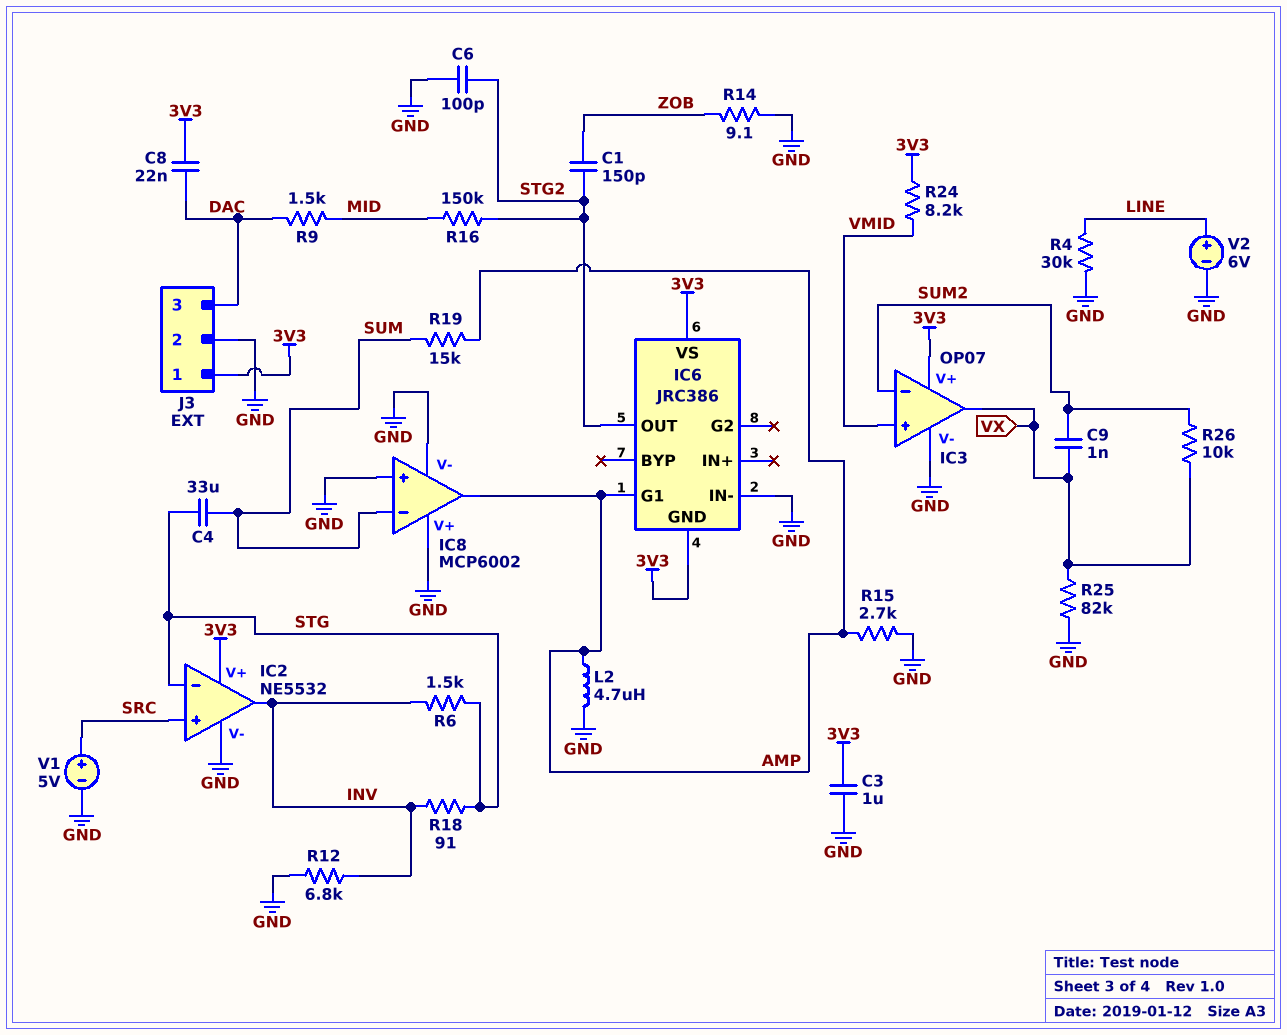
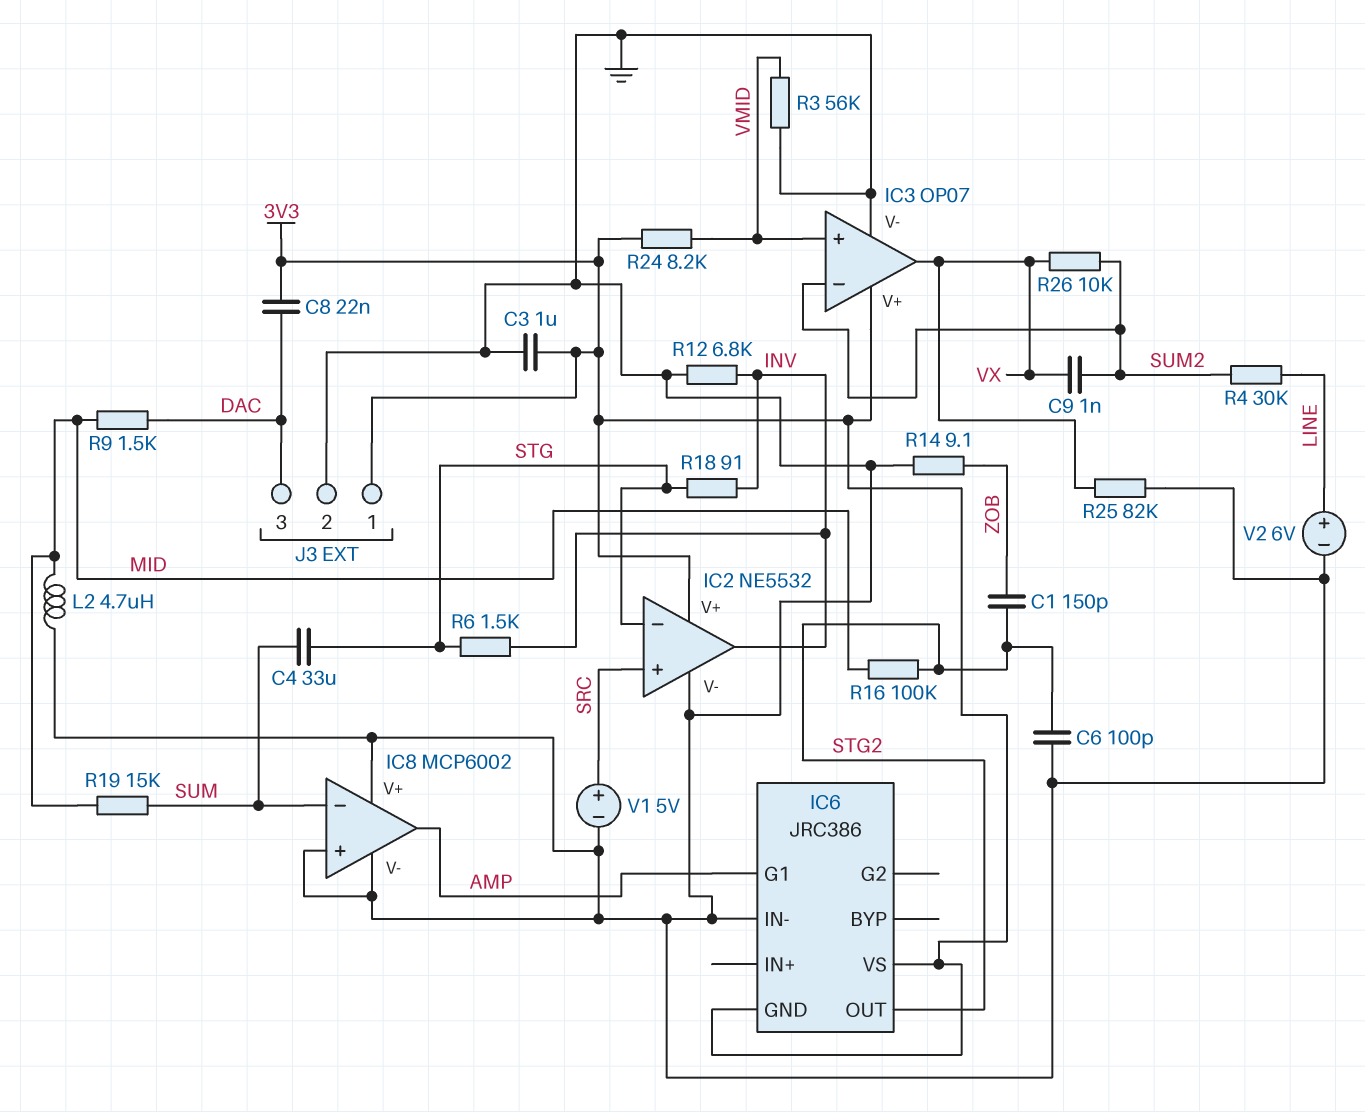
L2: 4.7uH (AMP, GND) -> 4.7uH (GND, MID)
R3: none -> 56k (GND, VMID)
R4: 30k (GND, LINE) -> 30k (LINE, SUM2)
R15: 2.7k (AMP, GND) -> none
R16: 150k (MID, STG2) -> 100k (MID, STG2)
R19: 15k (AMP, SUM) -> 15k (MID, SUM)

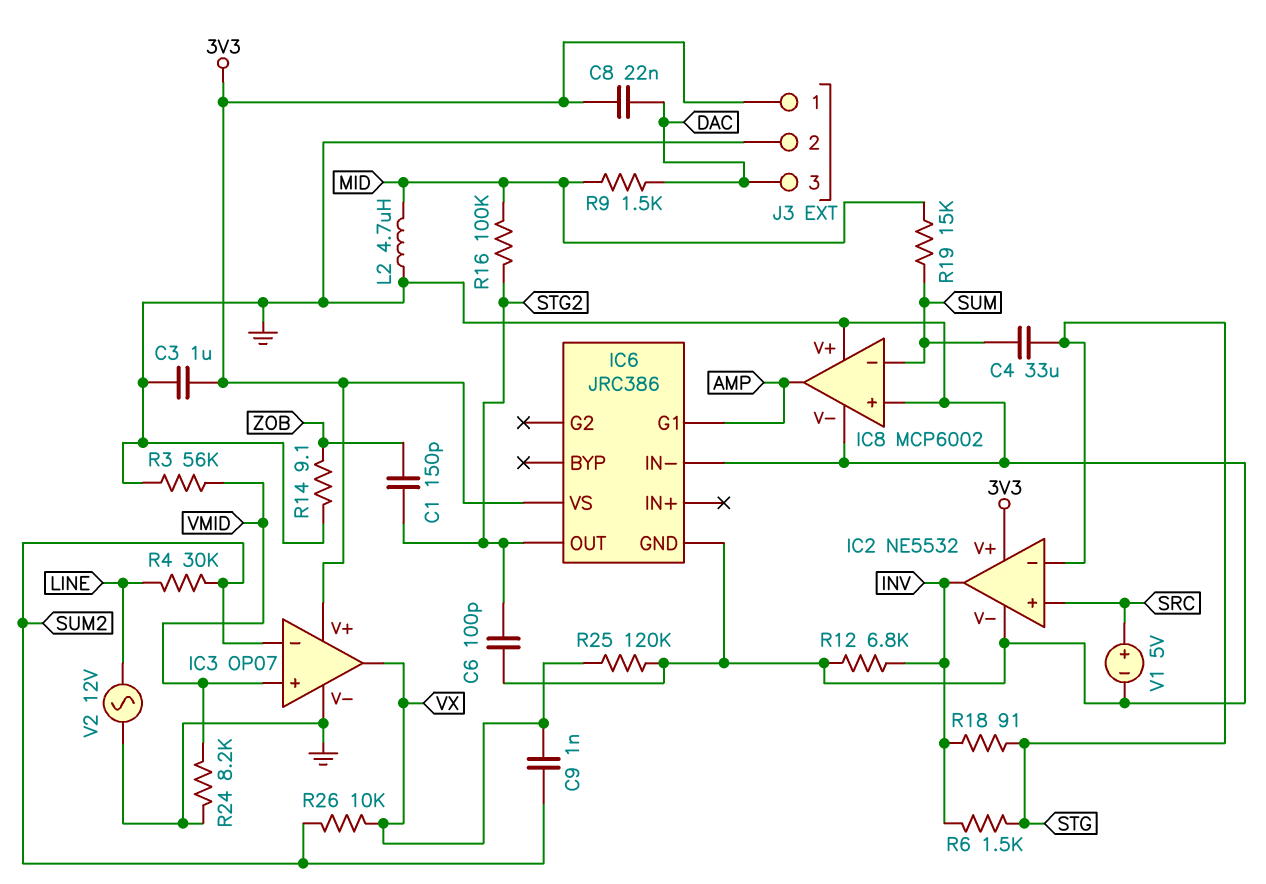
IC6 pin GND: 3V3 -> GND
R24: 8.2k (3V3, VMID) -> 8.2k (GND, VMID)
R25: 82k (GND, VX) -> 120k (GND, VX)
V2: 6V (plus LINE, minus GND) -> AC 12V (GND, LINE)

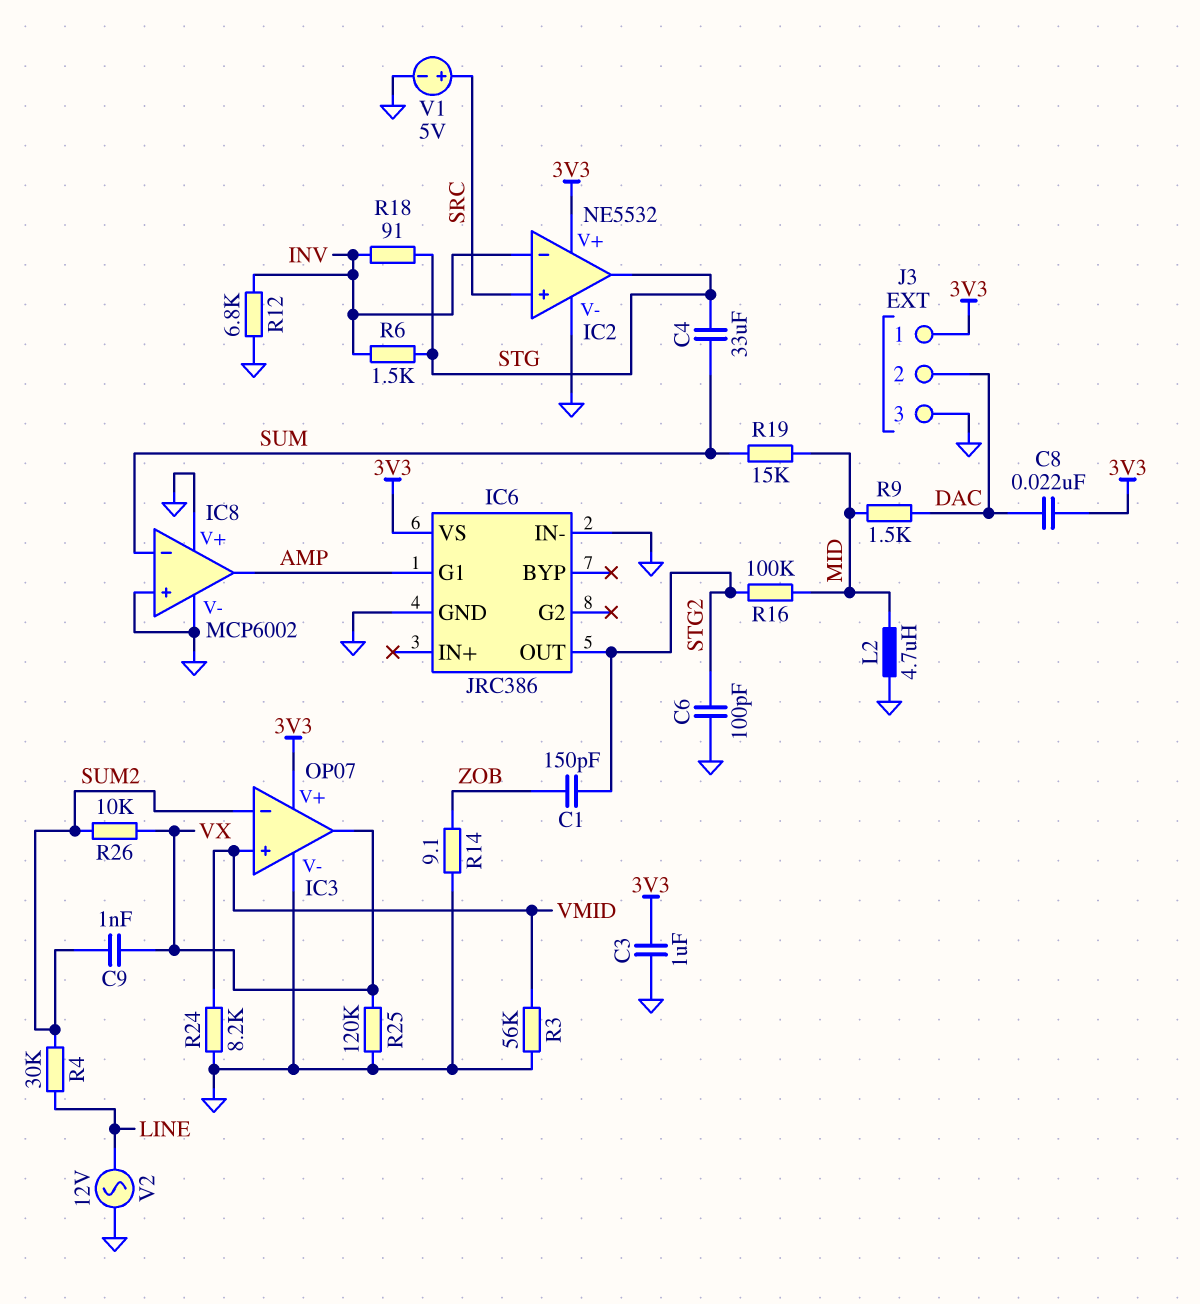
IC2 pin in-: STG -> INV
IC2 pin out: INV -> STG
J3 pin 2: GND -> DAC
J3 pin 3: DAC -> GND

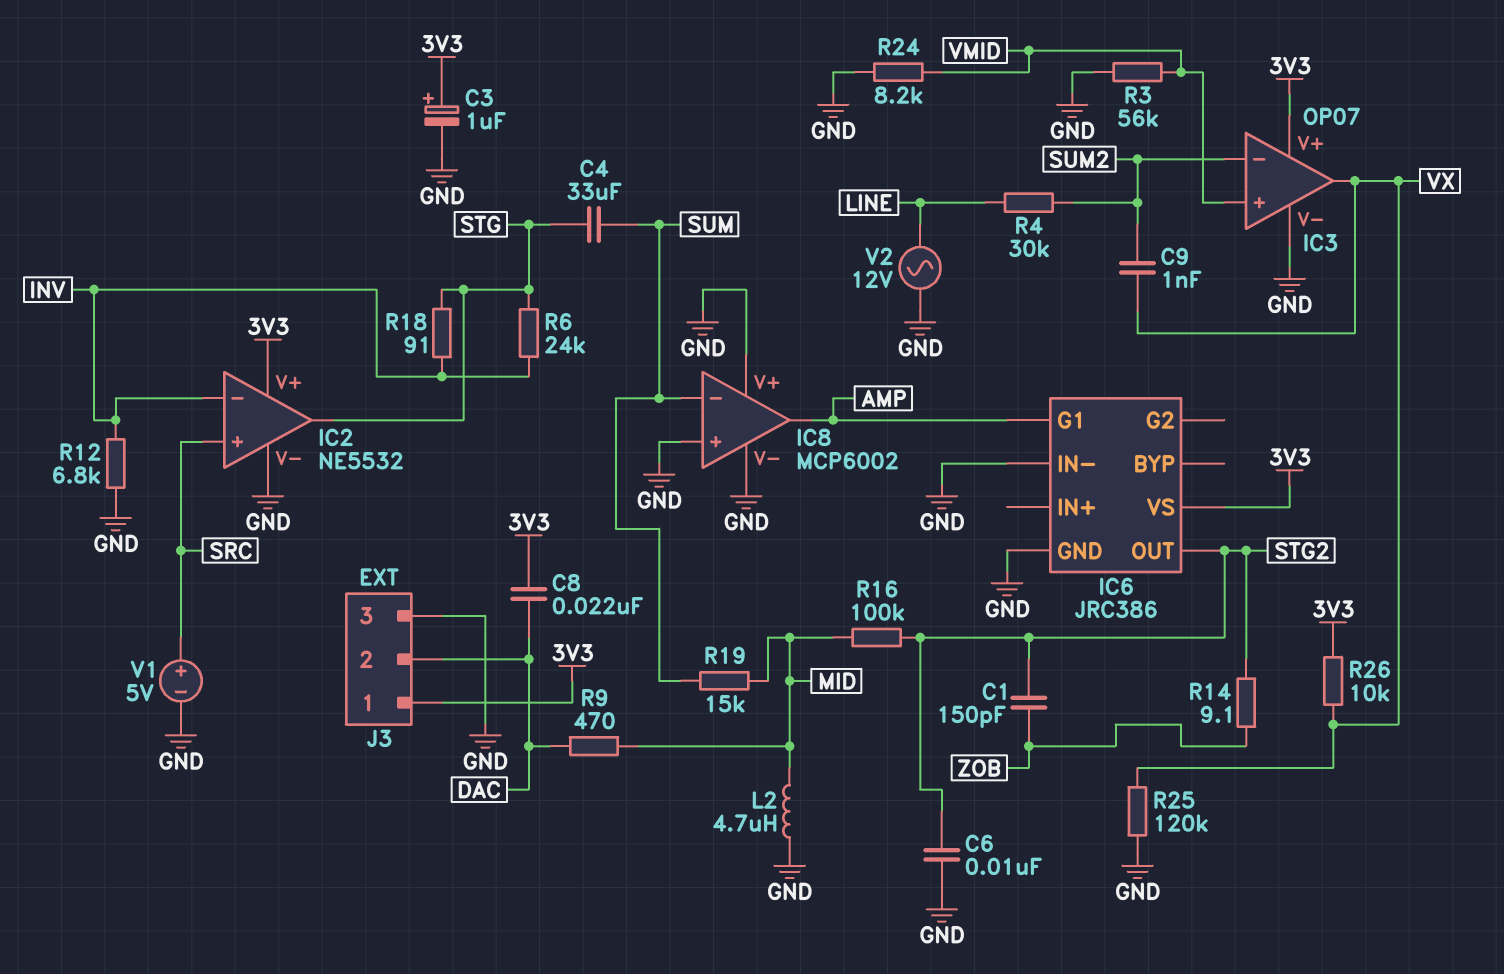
C3: 1uF (3V3, GND) -> 1uF (plus 3V3, minus GND)
C6: 100pF (GND, STG2) -> 10nF (GND, STG2)
R6: 1.5k (INV, STG) -> 24k (INV, STG)
R9: 1.5k (DAC, MID) -> 470 (DAC, MID)
R14: 9.1 (GND, ZOB) -> 9.1 (STG2, ZOB)
R26: 10k (SUM2, VX) -> 10k (3V3, VX)

